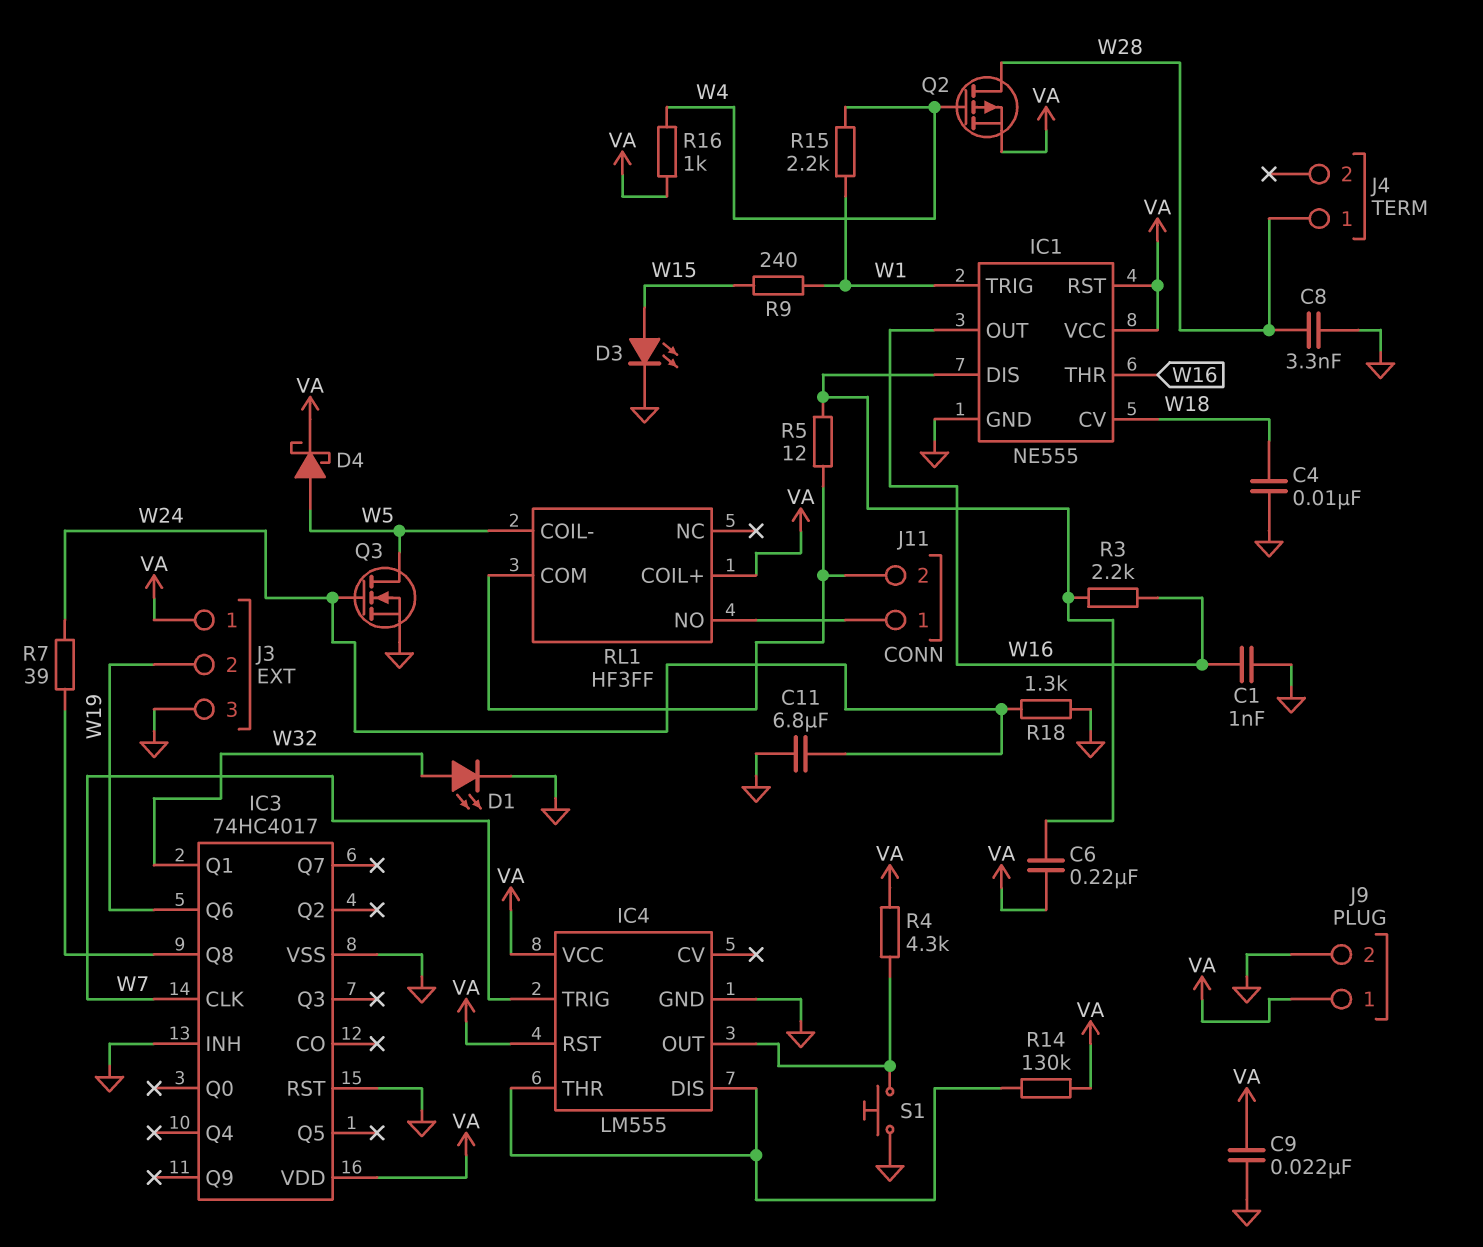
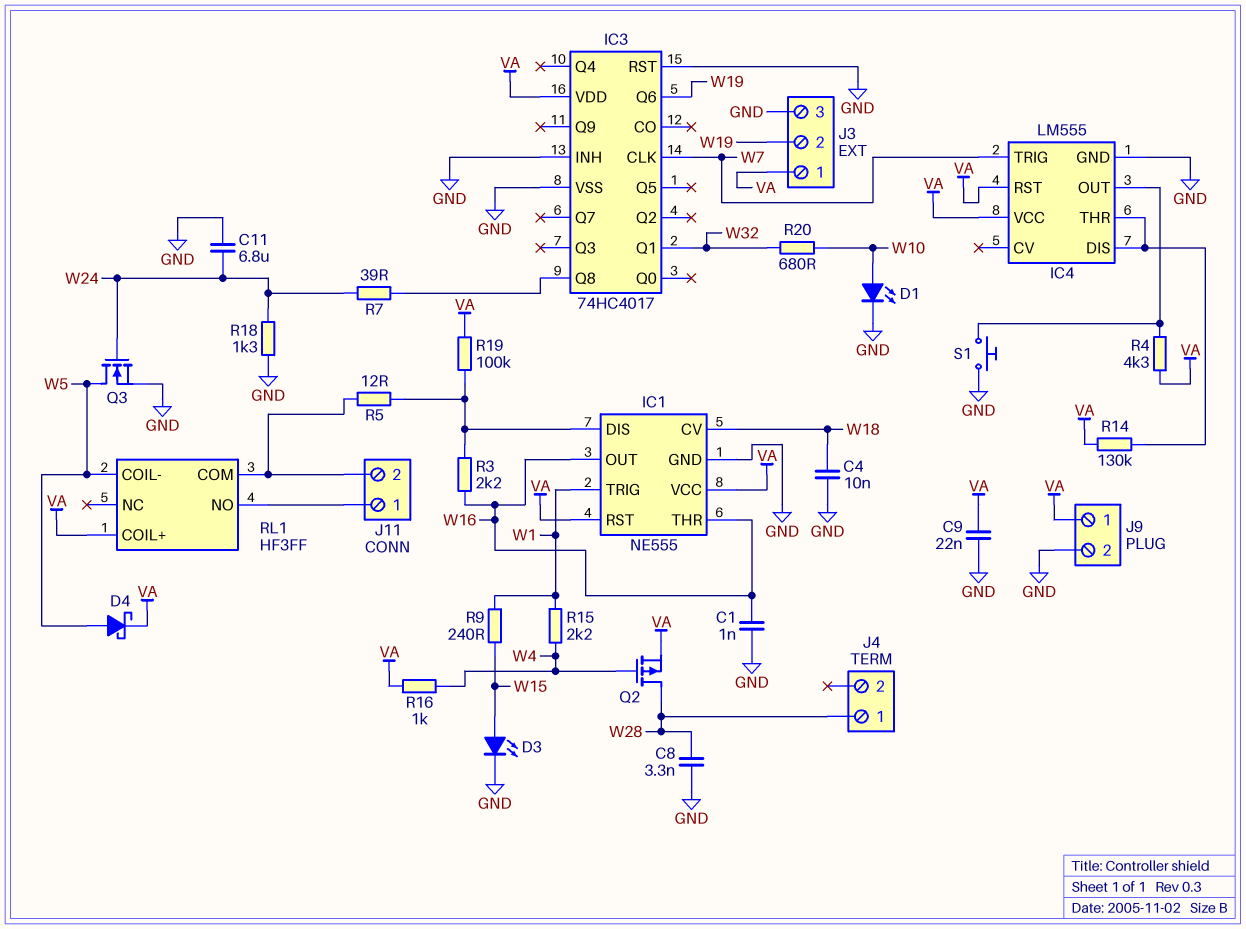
C6: 220nF (IC1/DIS, VA) -> none
D1: LED (A W32, K GND) -> LED (A W10, K GND)
R19: none -> 100k (IC1/DIS, VA)
R20: none -> 680 (W10, W32)

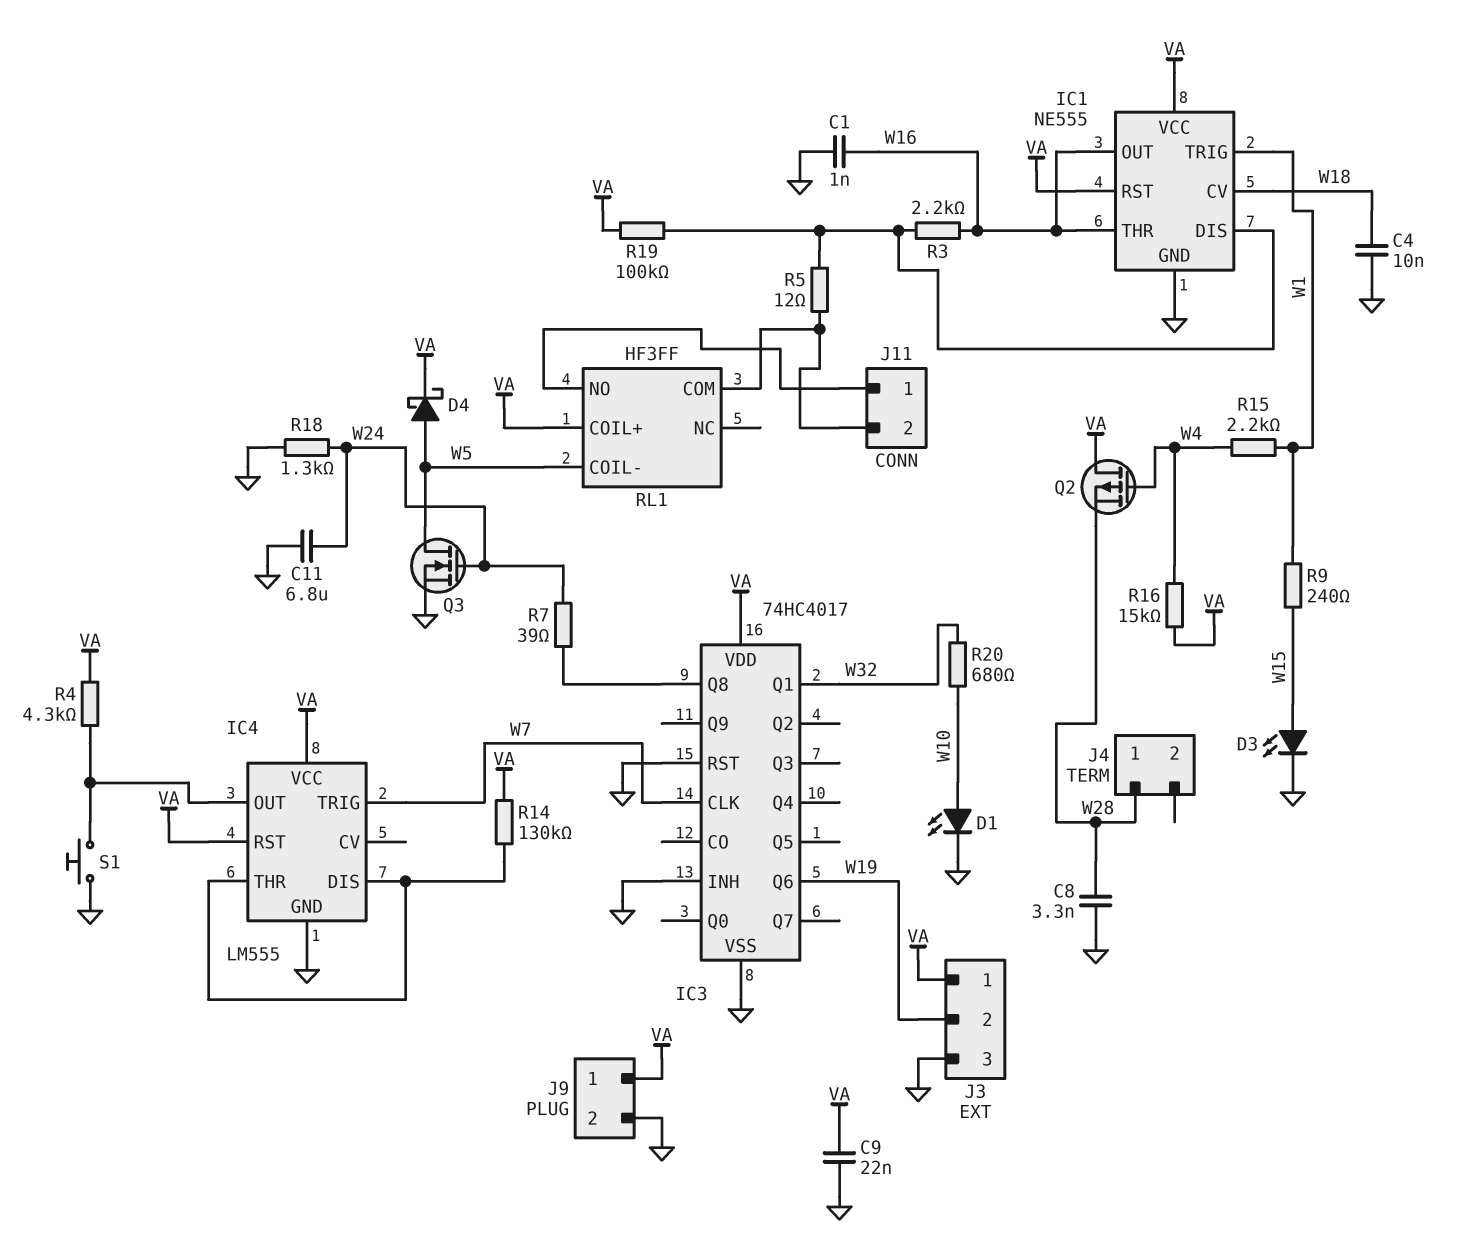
Q2: PMOS (G W4, D W28, S VA) -> PMOS (G W4, D VA, S W28)
R16: 1k (VA, W4) -> 15k (VA, W4)

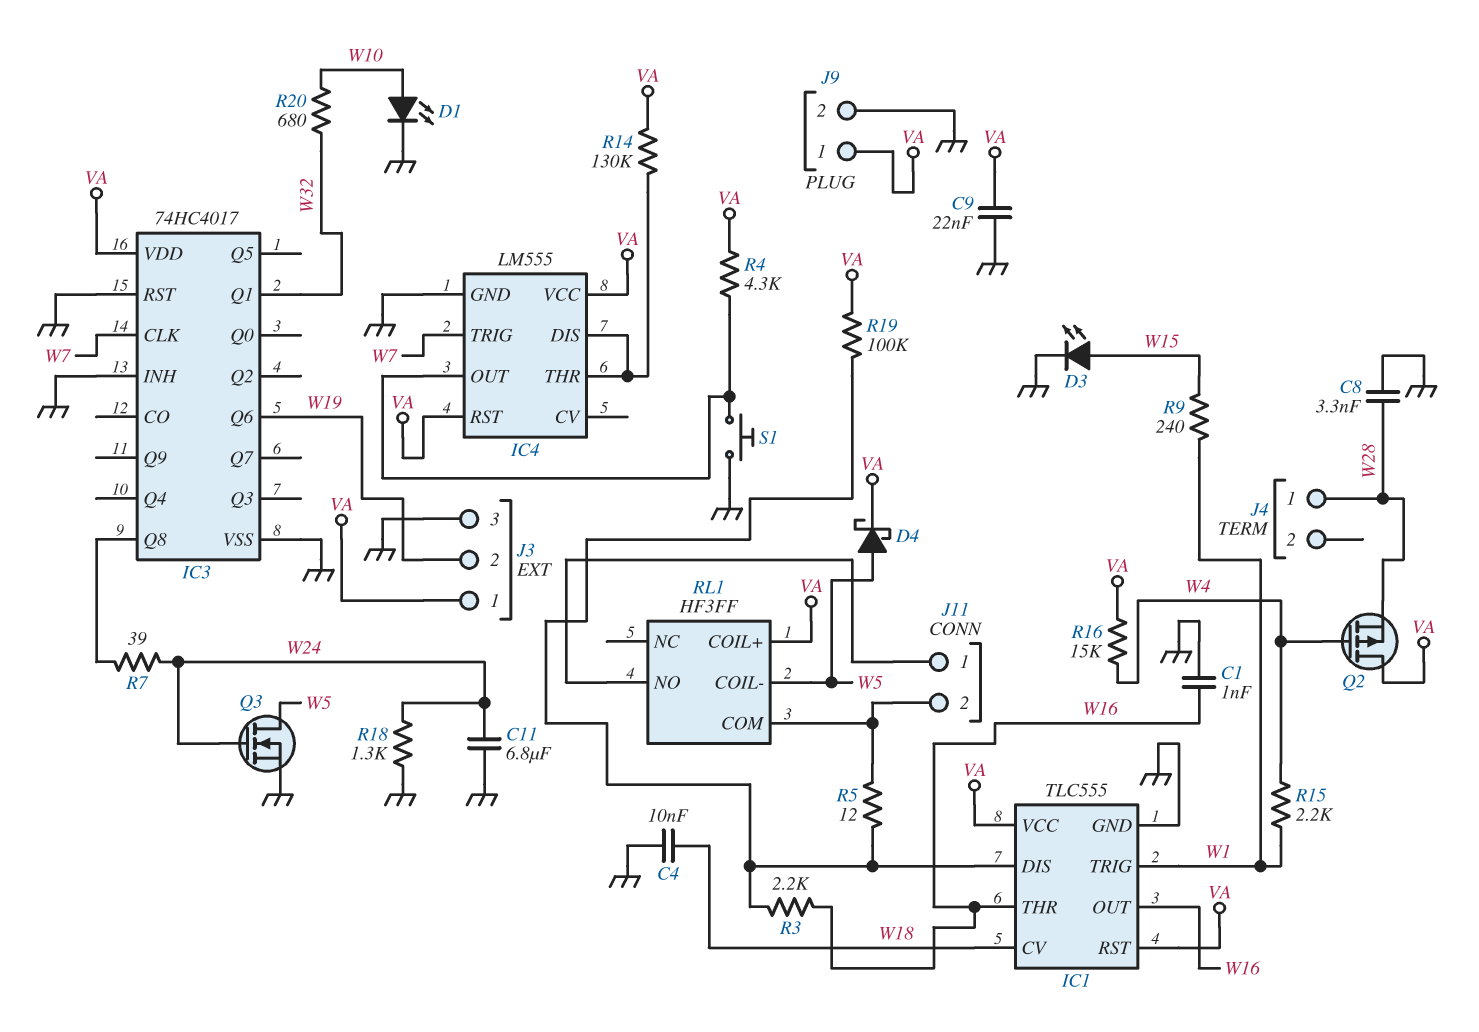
IC1: NE555 -> TLC555

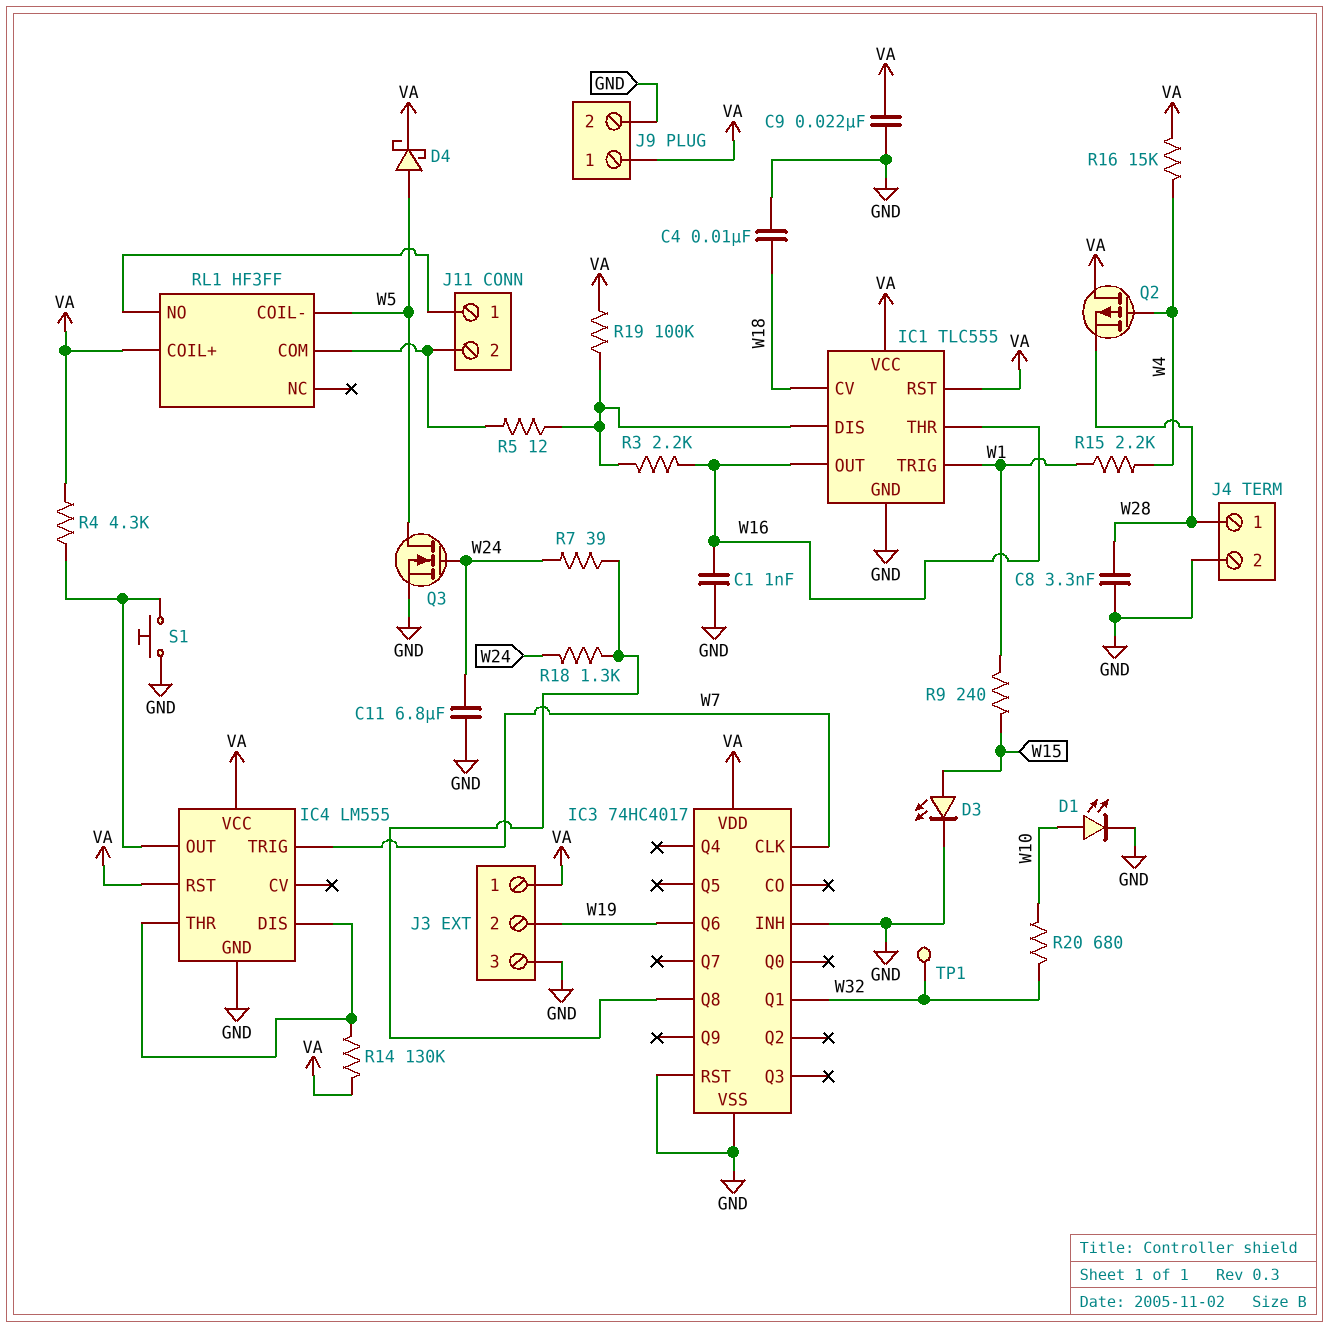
J4 pin 2: none -> GND
R18: 1.3k (GND, W24) -> 1.3k (IC3/Q8, W24)
TP1: none -> test point (W32)

